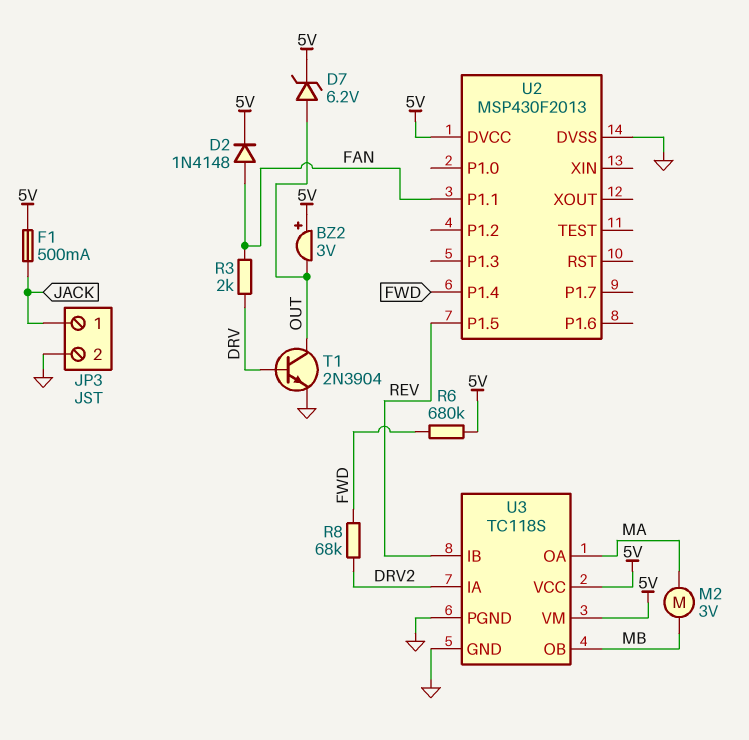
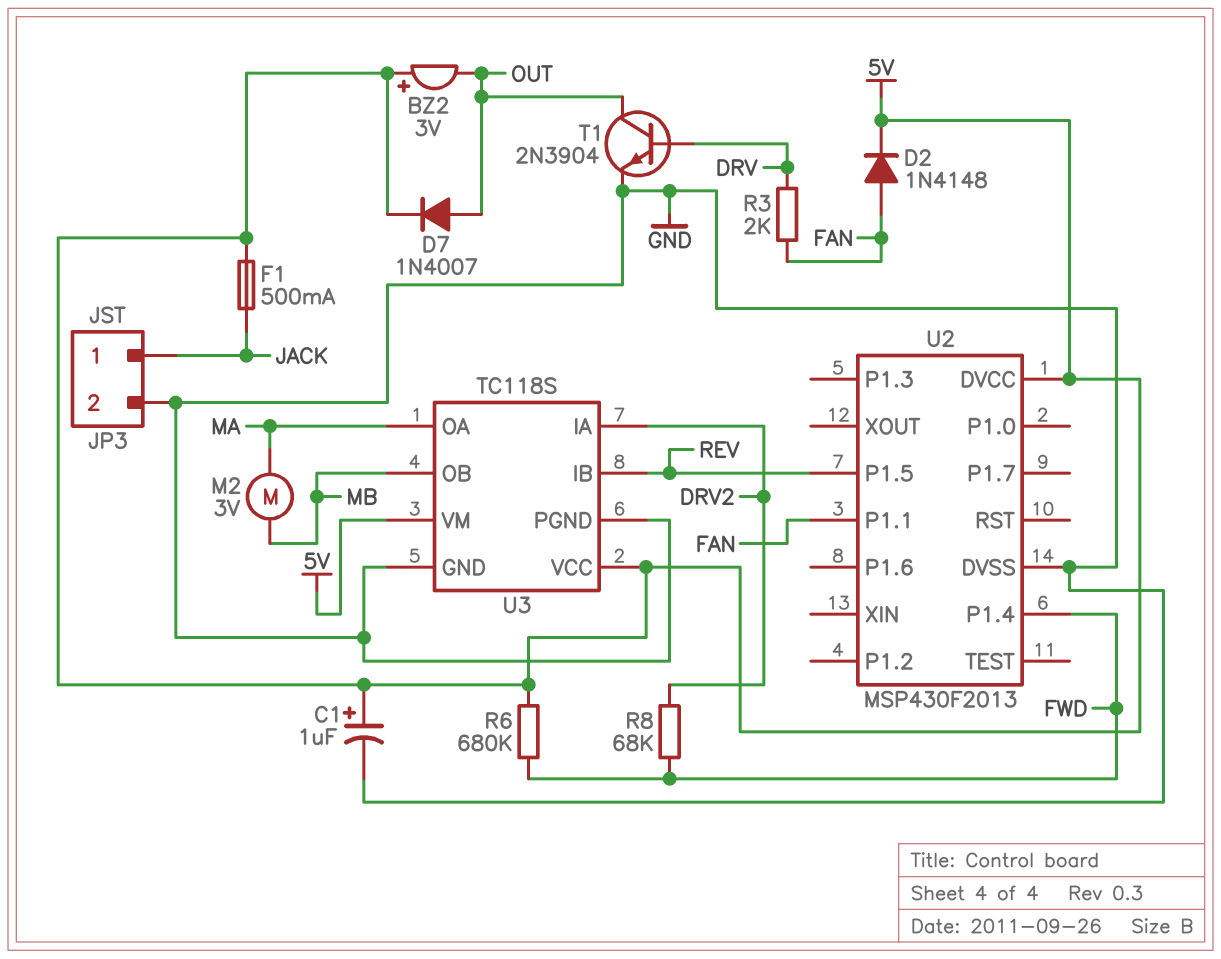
C1: none -> 1uF (plus 5V, minus GND)
D7: zener 6.2V (A OUT, K 5V) -> diode 1N4007 (A OUT, K 5V)

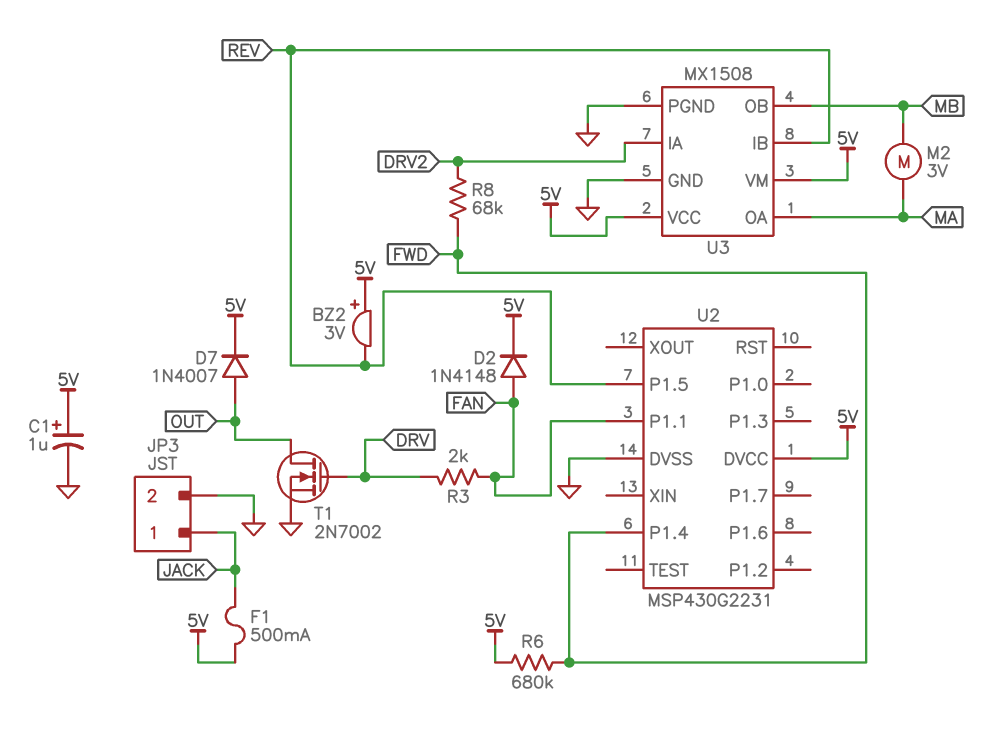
BZ2: buzzer 3V (plus 5V, minus OUT) -> buzzer 3V (plus 5V, minus REV)
T1: NPN 2N3904 (B DRV, C OUT, E GND) -> NMOS 2N7002 (G DRV, D OUT, S GND)
U2: MSP430F2013 -> MSP430G2231
U3: TC118S -> MX1508

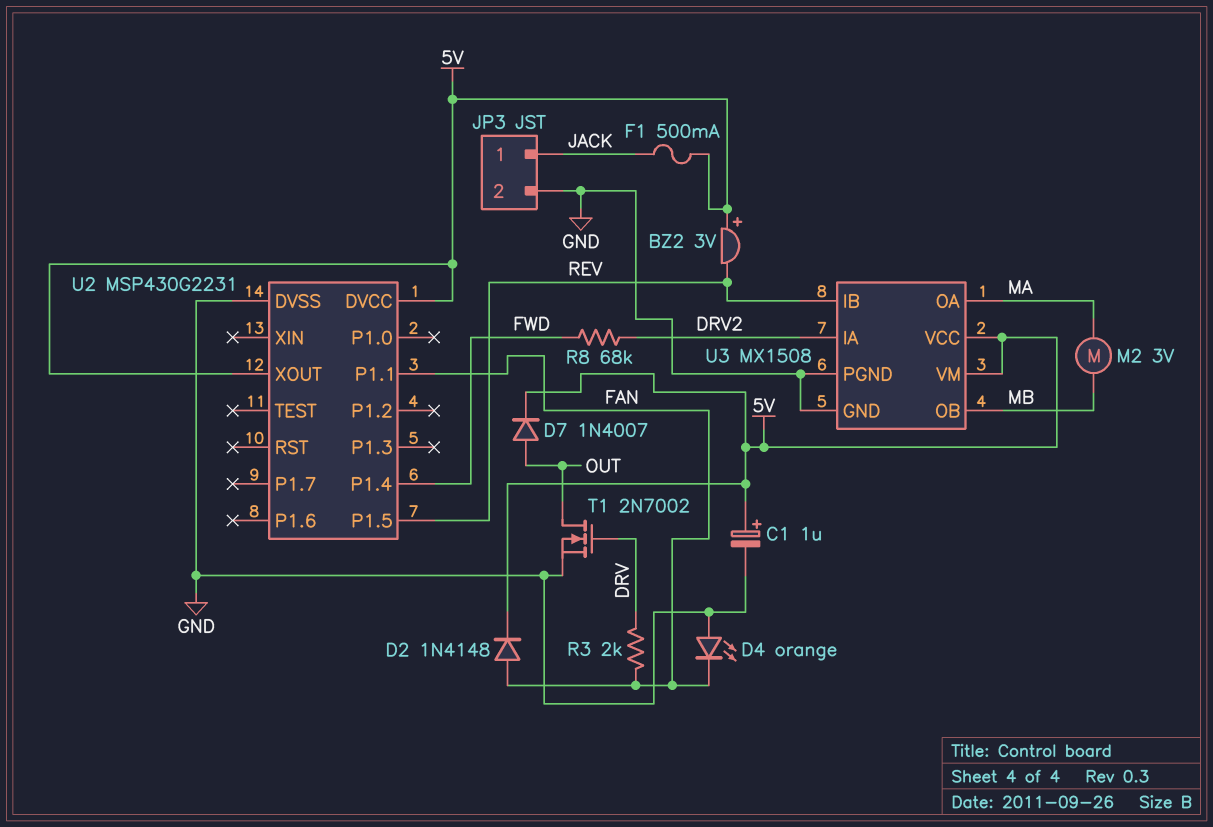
D4: none -> LED orange (A GND, K FAN)
R6: 680k (5V, FWD) -> none
U2 pin XOUT: none -> 5V

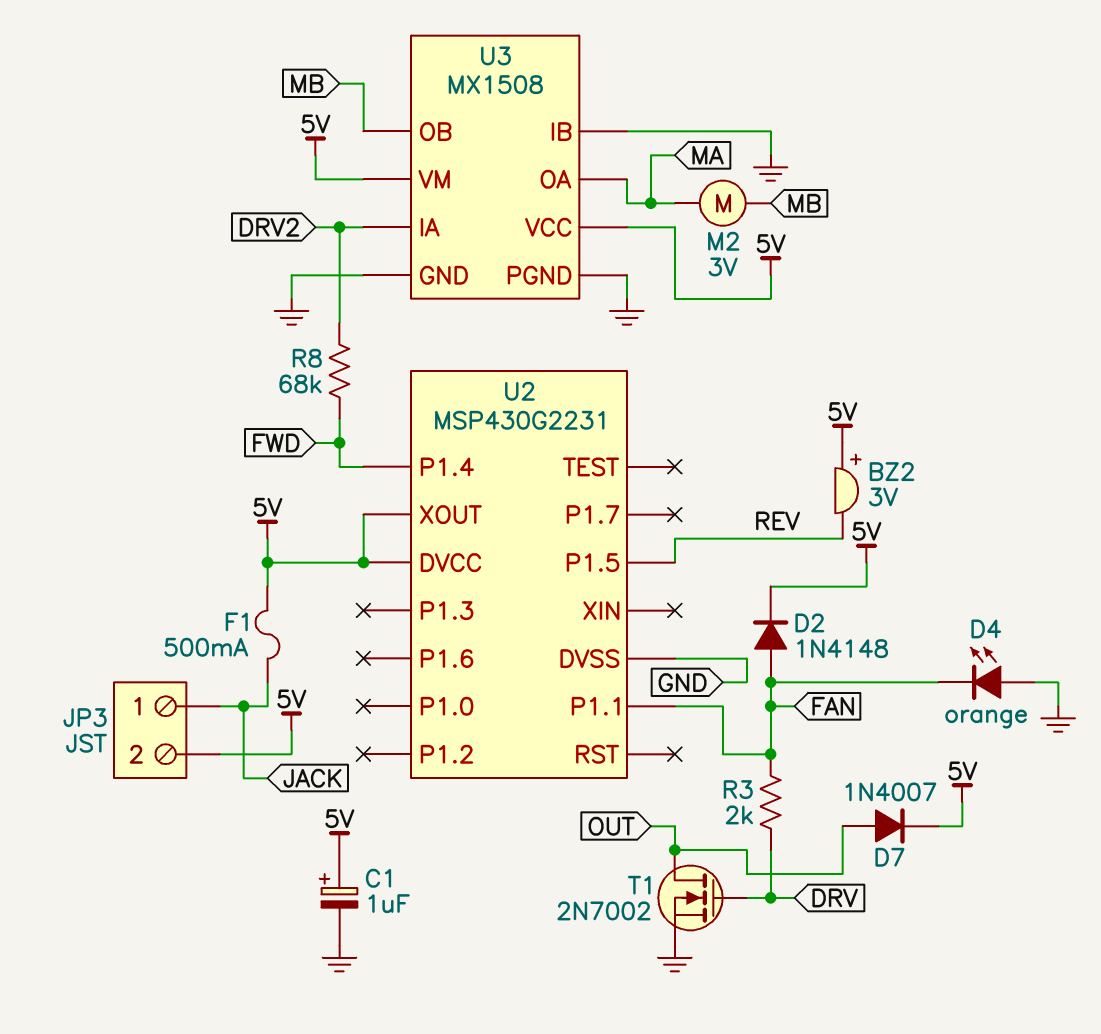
JP3 pin 2: GND -> 5V
U3 pin IB: REV -> GND

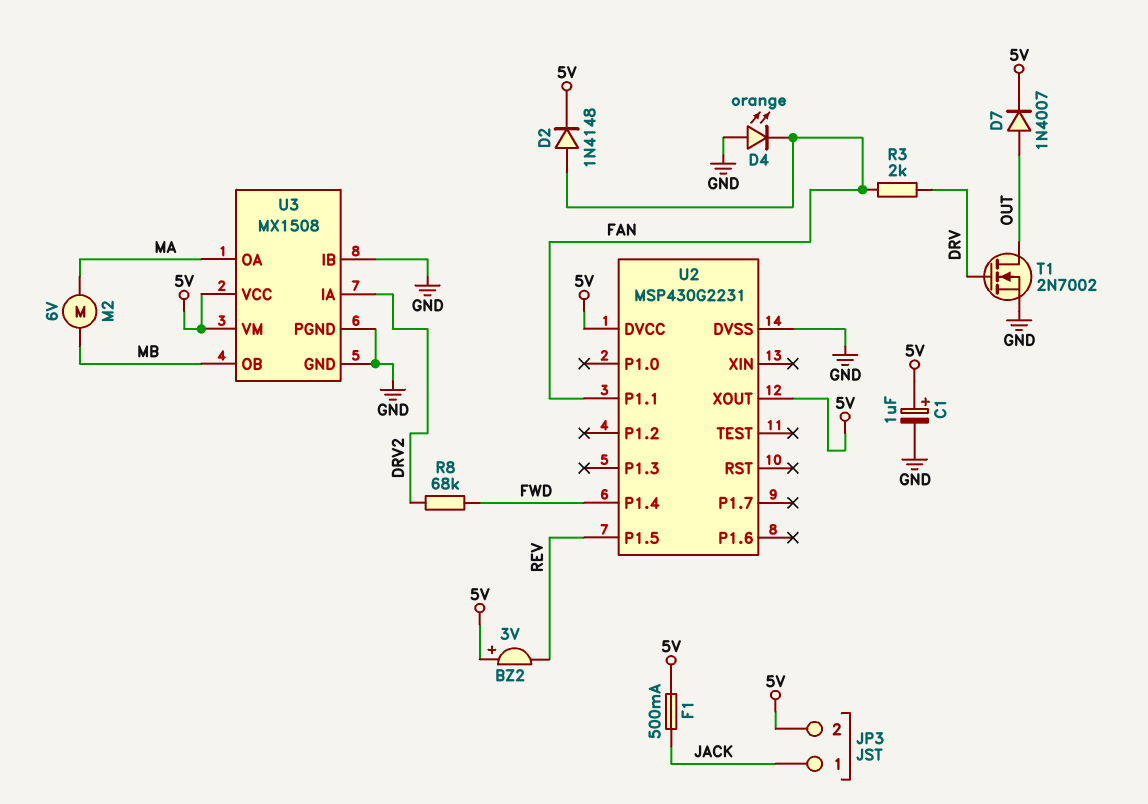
M2: motor 3V (MA, MB) -> motor 6V (MA, MB)

